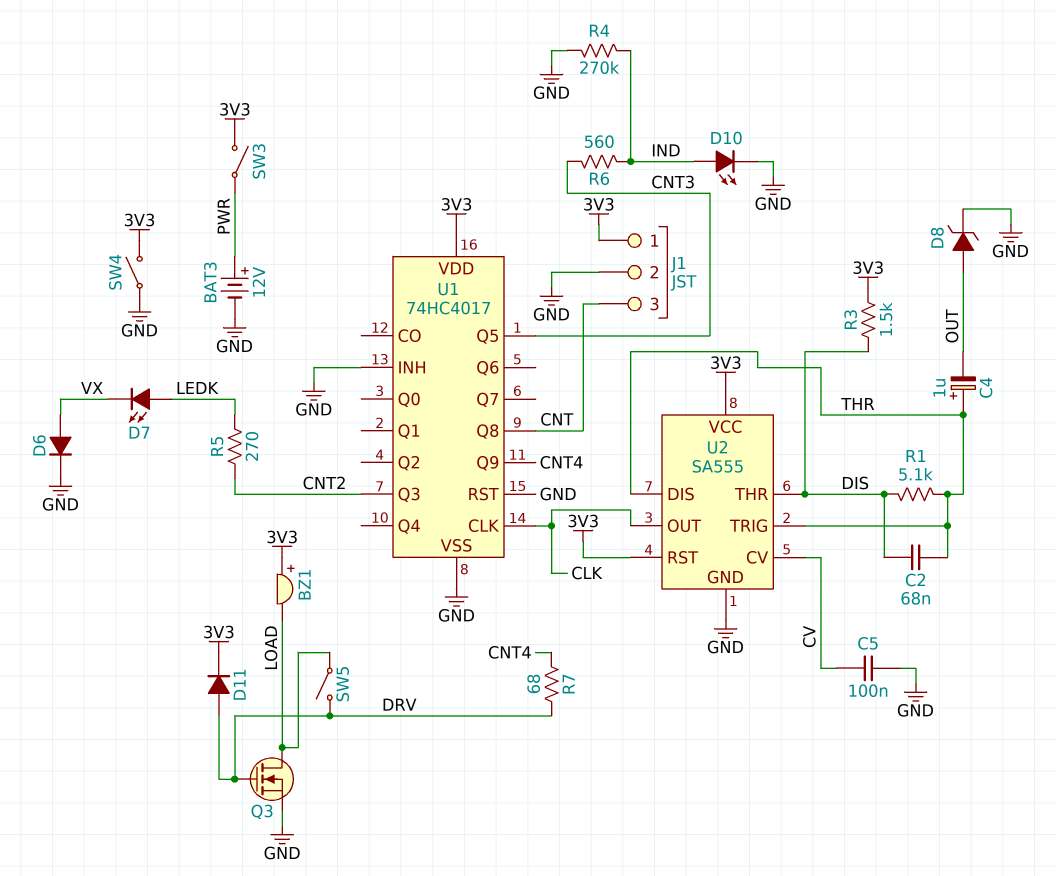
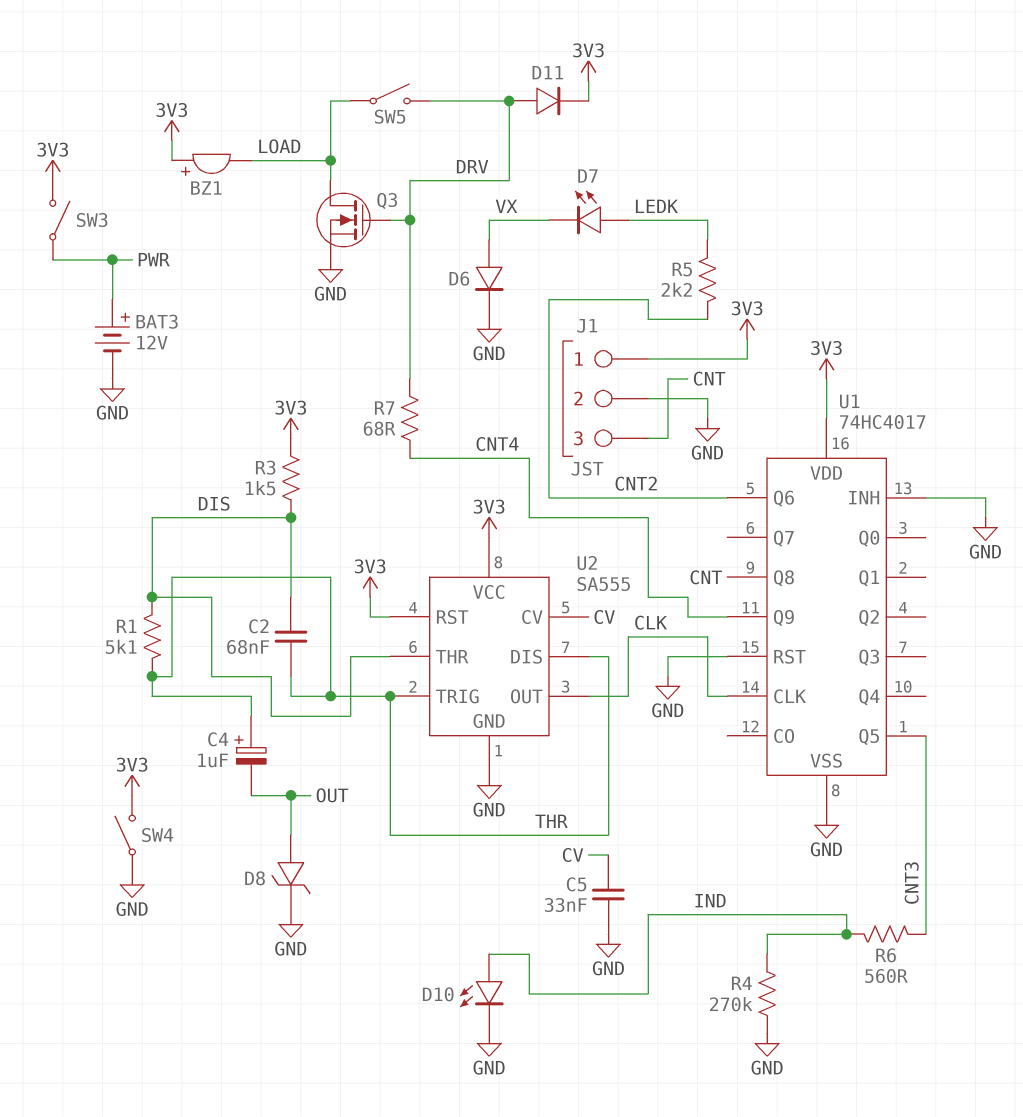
C5: 100nF (CV, GND) -> 33nF (CV, GND)
R5: 270 (CNT2, LEDK) -> 2.2k (CNT2, LEDK)
U1 pin Q3: CNT2 -> none
U1 pin Q6: none -> CNT2

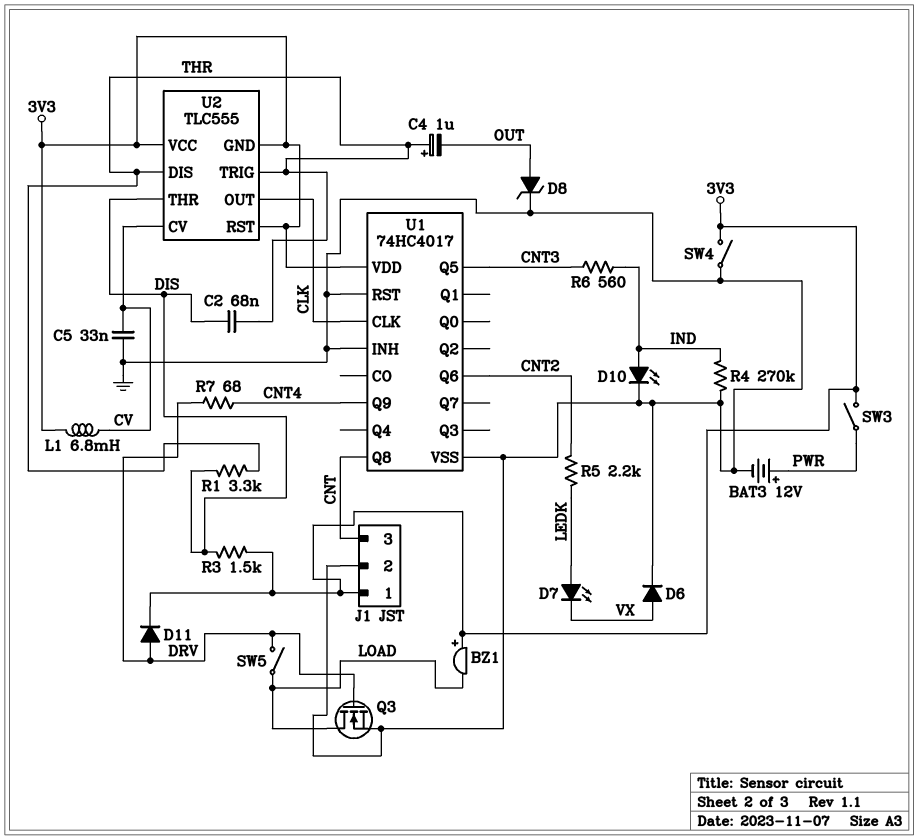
L1: none -> 6.8mH (3V3, CV)
R1: 5.1k (DIS, THR) -> 3.3k (DIS, THR)
U2: SA555 -> TLC555
U2 pin GND: GND -> 3V3

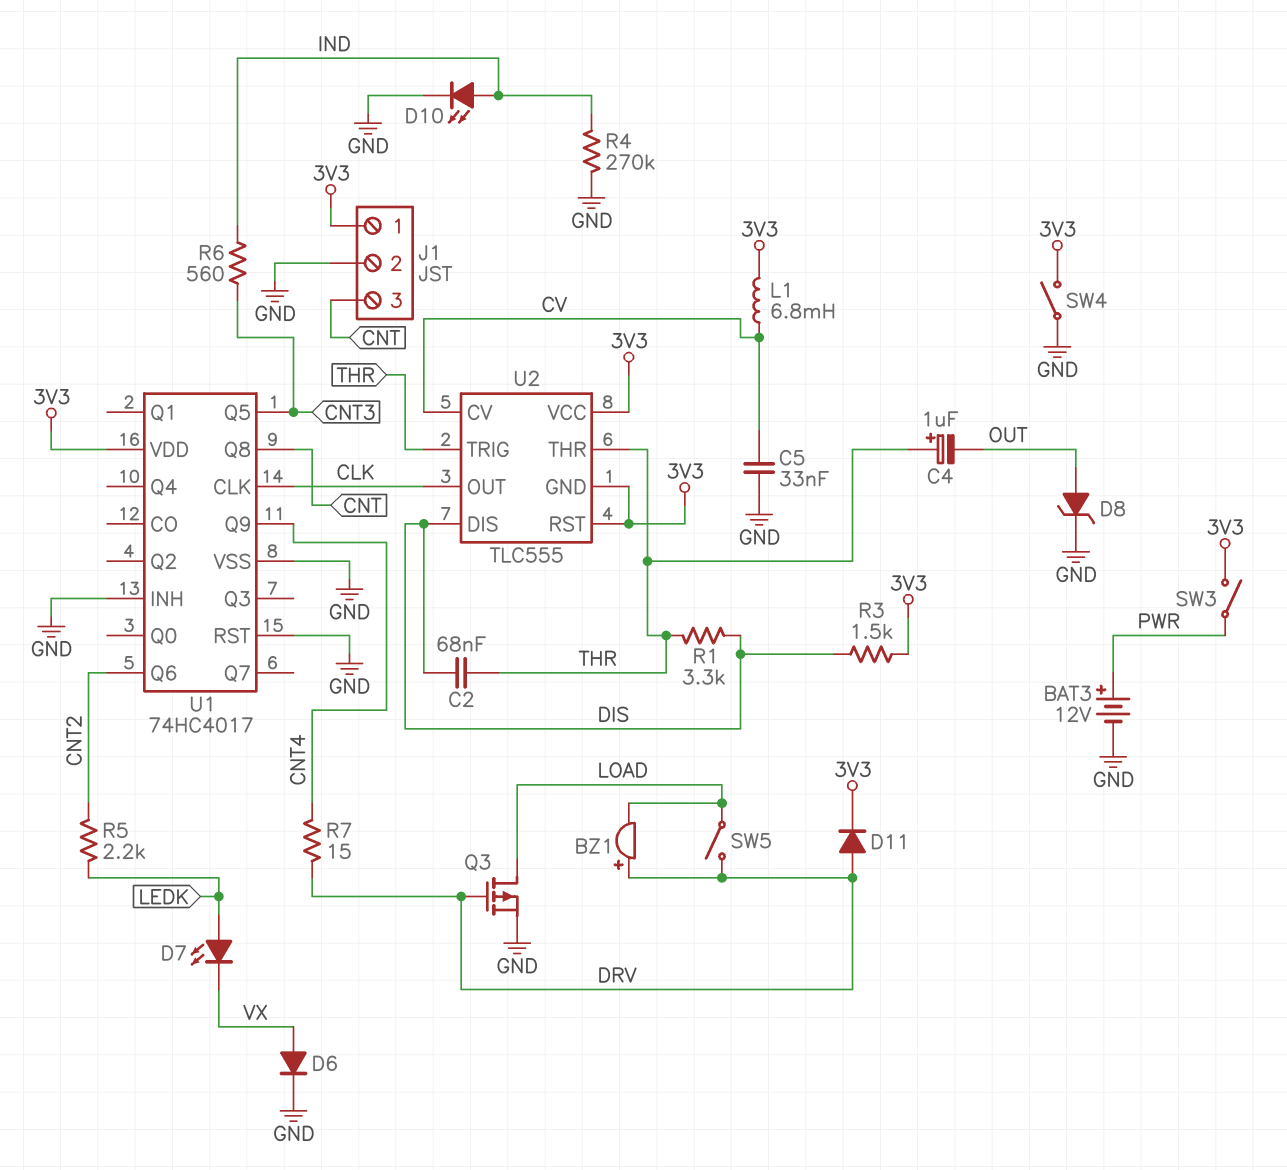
BZ1: buzzer (plus 3V3, minus LOAD) -> buzzer (plus DRV, minus LOAD)
Q3: NMOS (G DRV, D LOAD, S GND) -> PMOS (G DRV, D LOAD, S GND)
R7: 68 (CNT4, DRV) -> 15 (CNT4, DRV)
U2 pin DIS: THR -> DIS
U2 pin THR: DIS -> THR

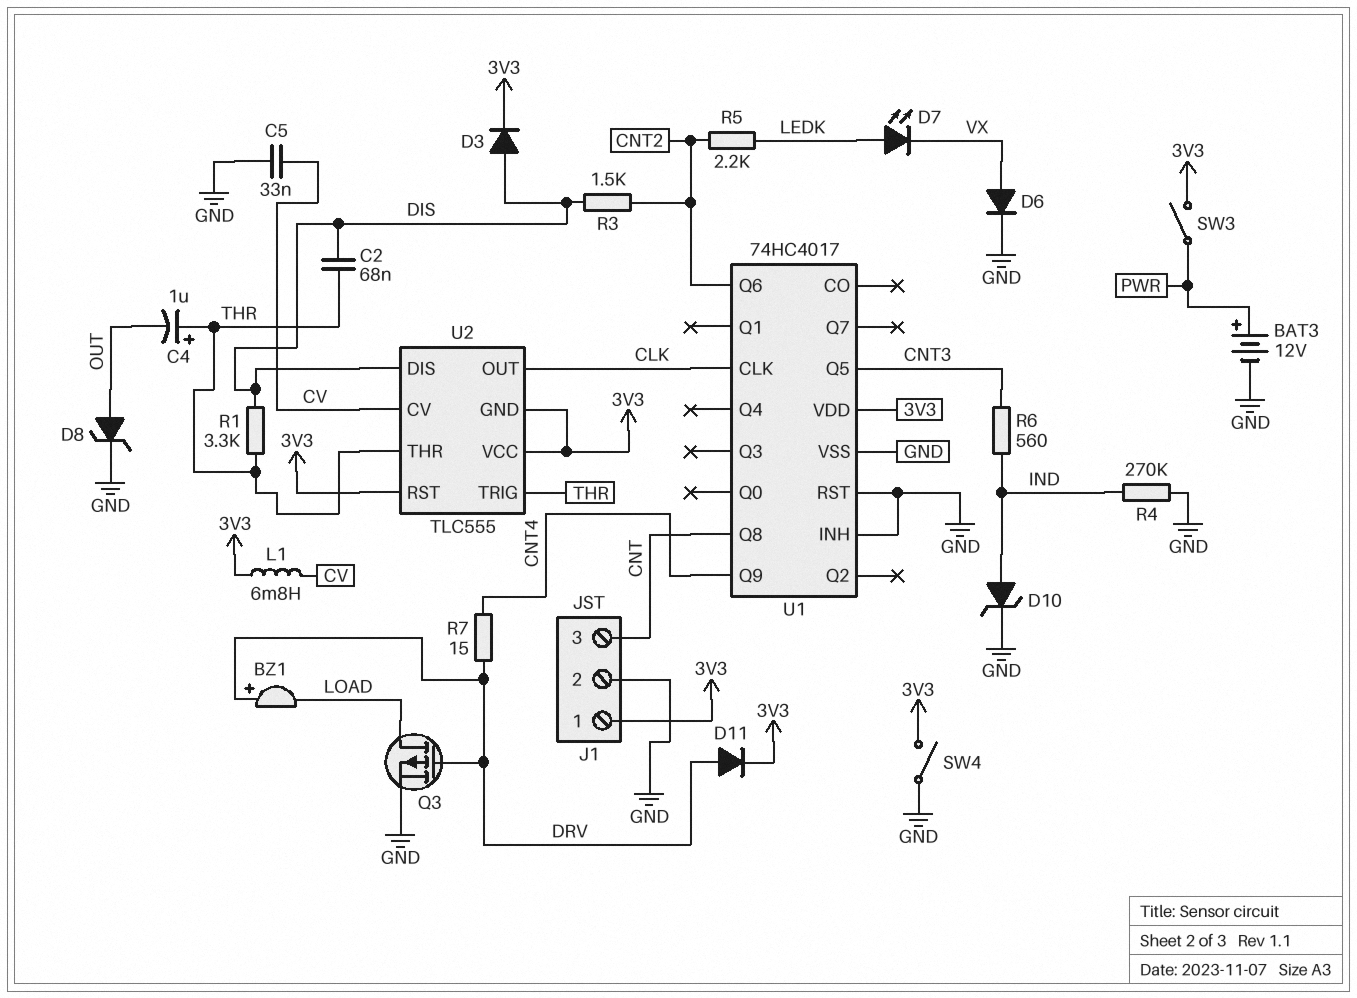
D3: none -> diode (A DIS, K 3V3)
D10: LED (A IND, K GND) -> zener (A IND, K GND)
R3: 1.5k (3V3, DIS) -> 1.5k (CNT2, DIS)
SW5: switch (DRV, LOAD) -> none

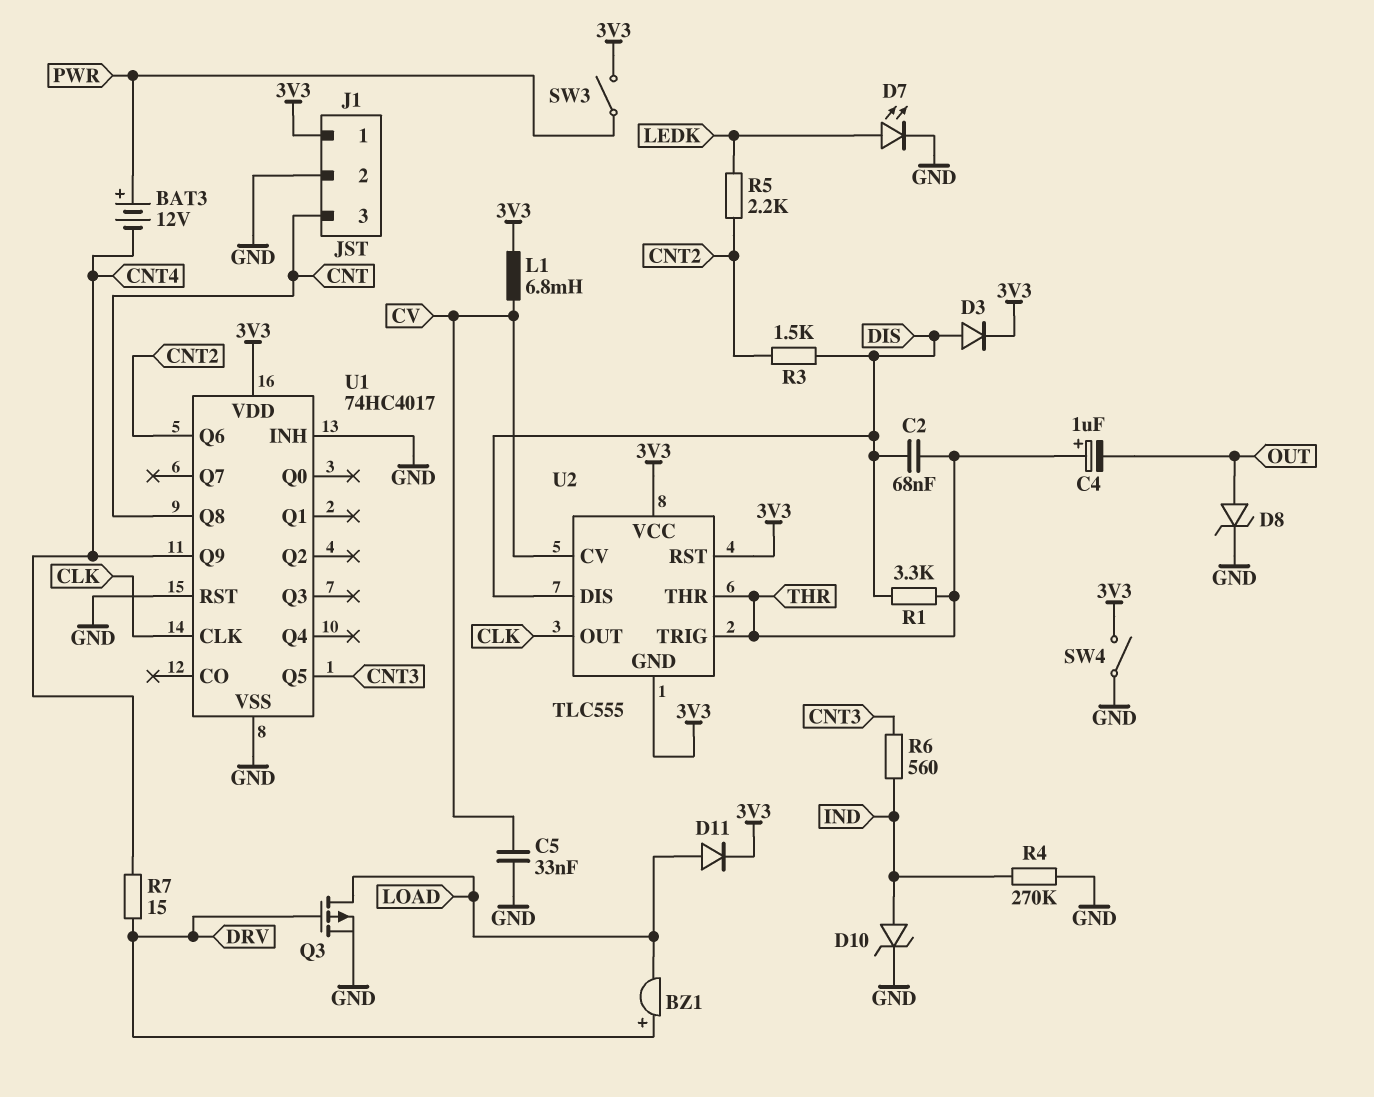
BAT3: 12V (plus PWR, minus GND) -> 12V (plus PWR, minus CNT4)
D6: diode (A VX, K GND) -> none
D7: LED (A LEDK, K VX) -> LED (A LEDK, K GND)
D11: diode (A DRV, K 3V3) -> diode (A LOAD, K 3V3)

